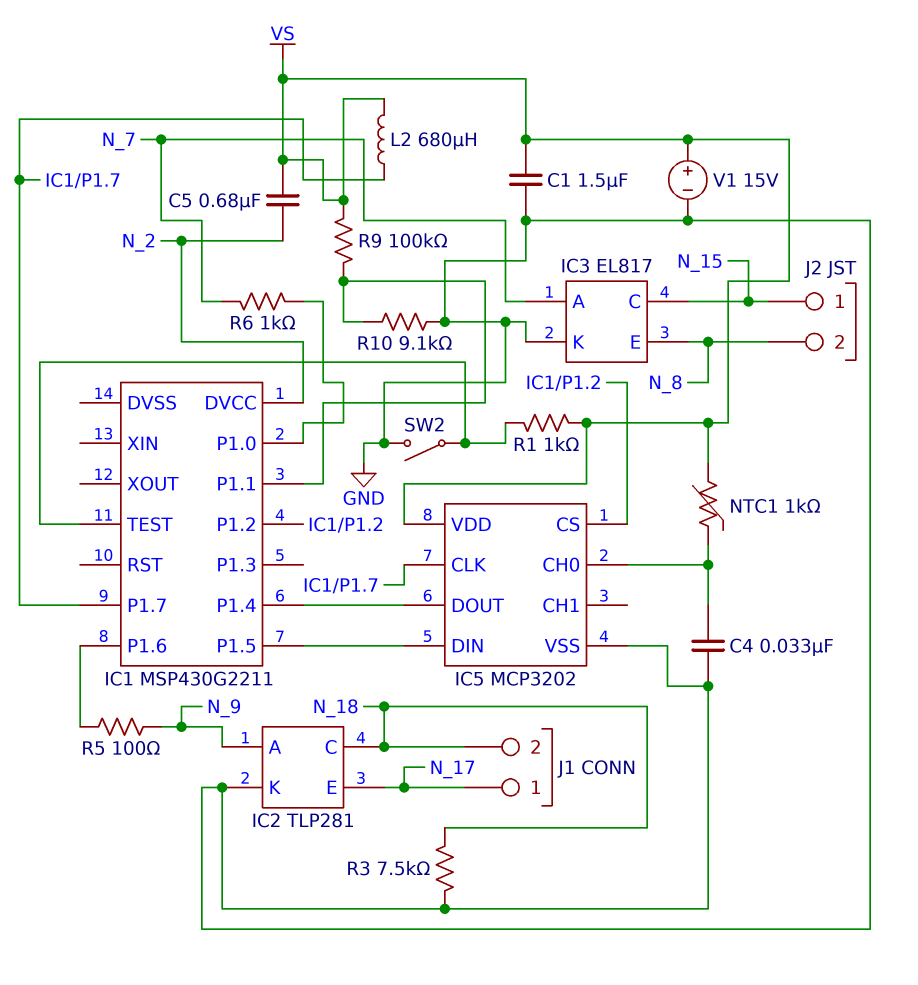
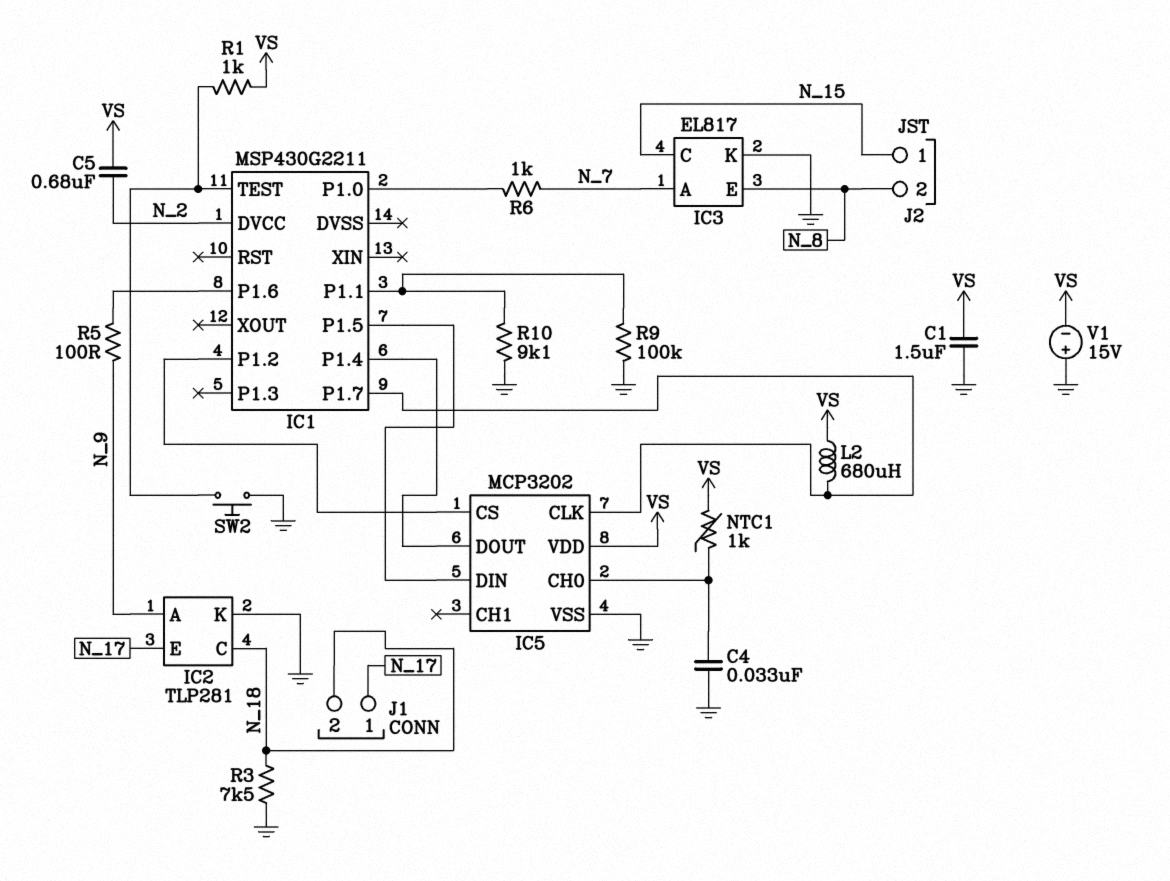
R9: 100k (IC1/P1.1, VS) -> 100k (GND, IC1/P1.1)
SW2: switch (GND, IC1/TEST) -> button (GND, IC1/TEST)
V1: 15V (plus VS, minus GND) -> 15V (plus GND, minus VS)

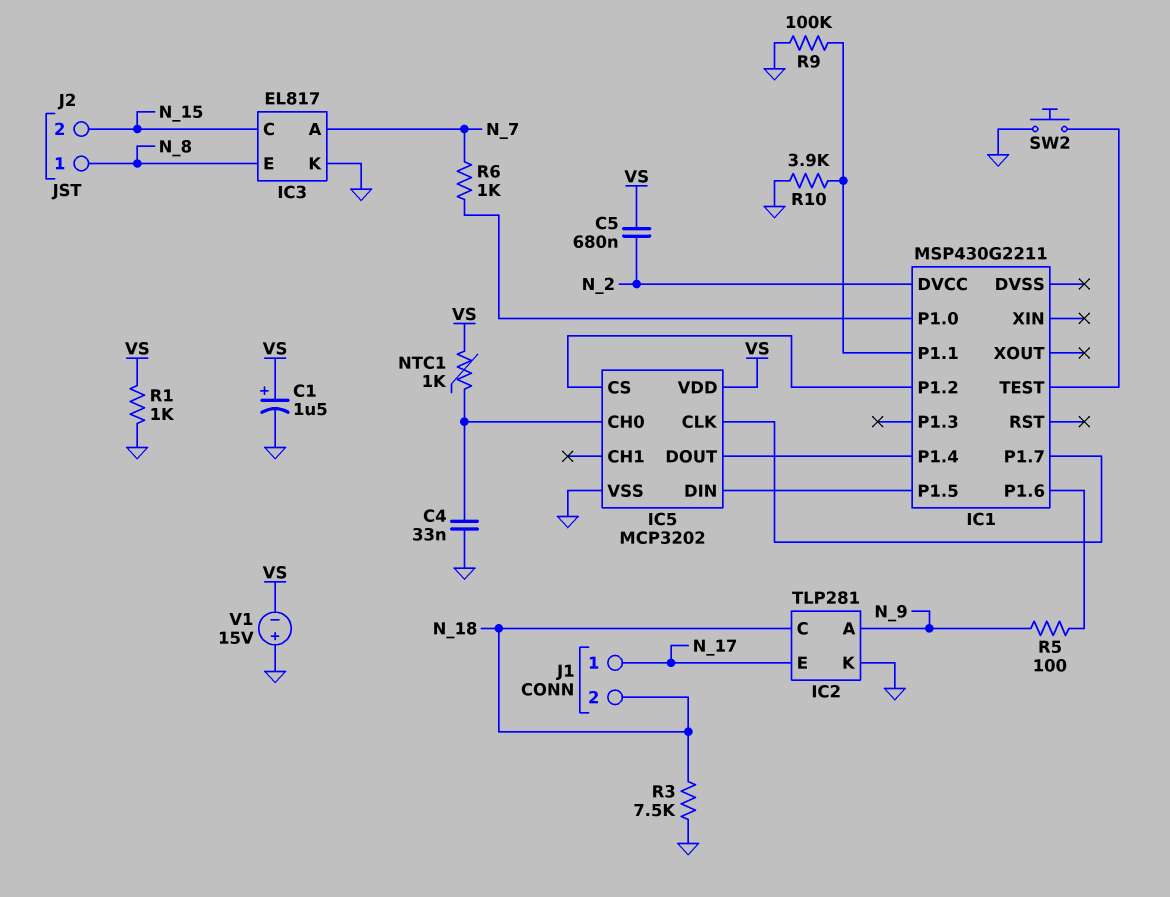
C1: 1.5uF (GND, VS) -> 1.5uF (plus VS, minus GND)
J2 pin 1: N_15 -> N_8
J2 pin 2: N_8 -> N_15
L2: 680uH (IC1/P1.7, VS) -> none
R1: 1k (IC1/TEST, VS) -> 1k (GND, VS)
R10: 9.1k (GND, IC1/P1.1) -> 3.9k (GND, IC1/P1.1)

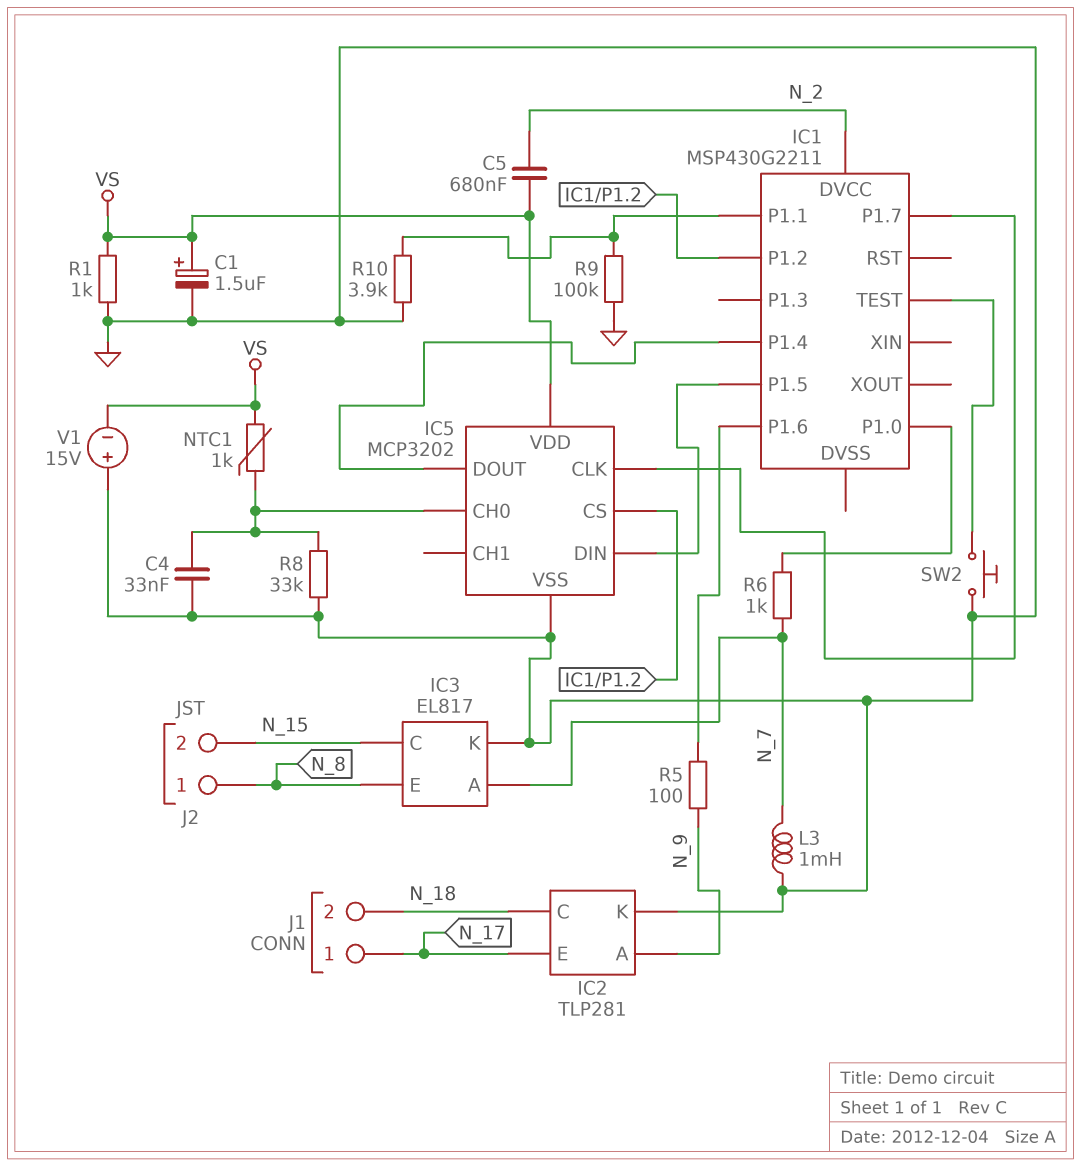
L3: none -> 1mH (GND, N_7)
R3: 7.5k (GND, N_18) -> none
R8: none -> 33k (GND, IC5/CH0)

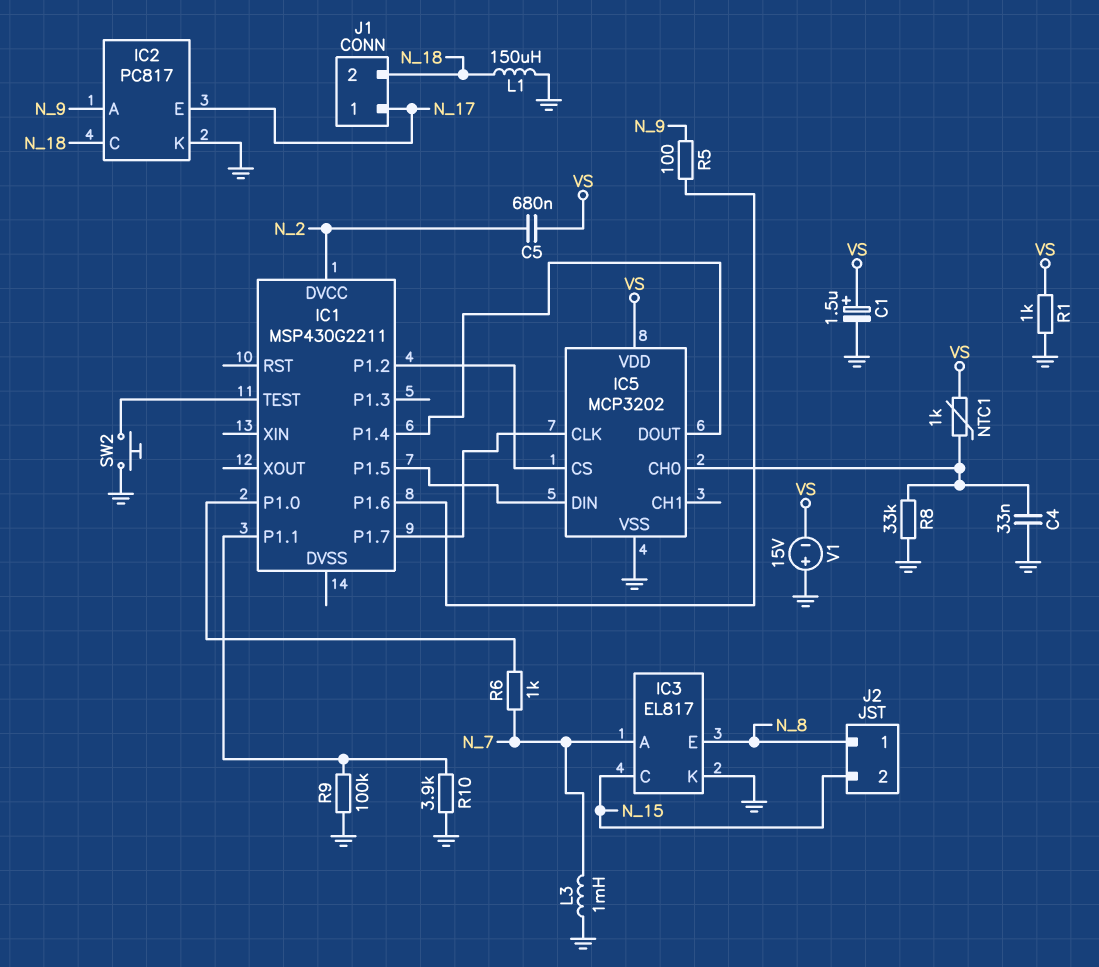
IC2: TLP281 -> PC817
L1: none -> 150uH (GND, N_18)

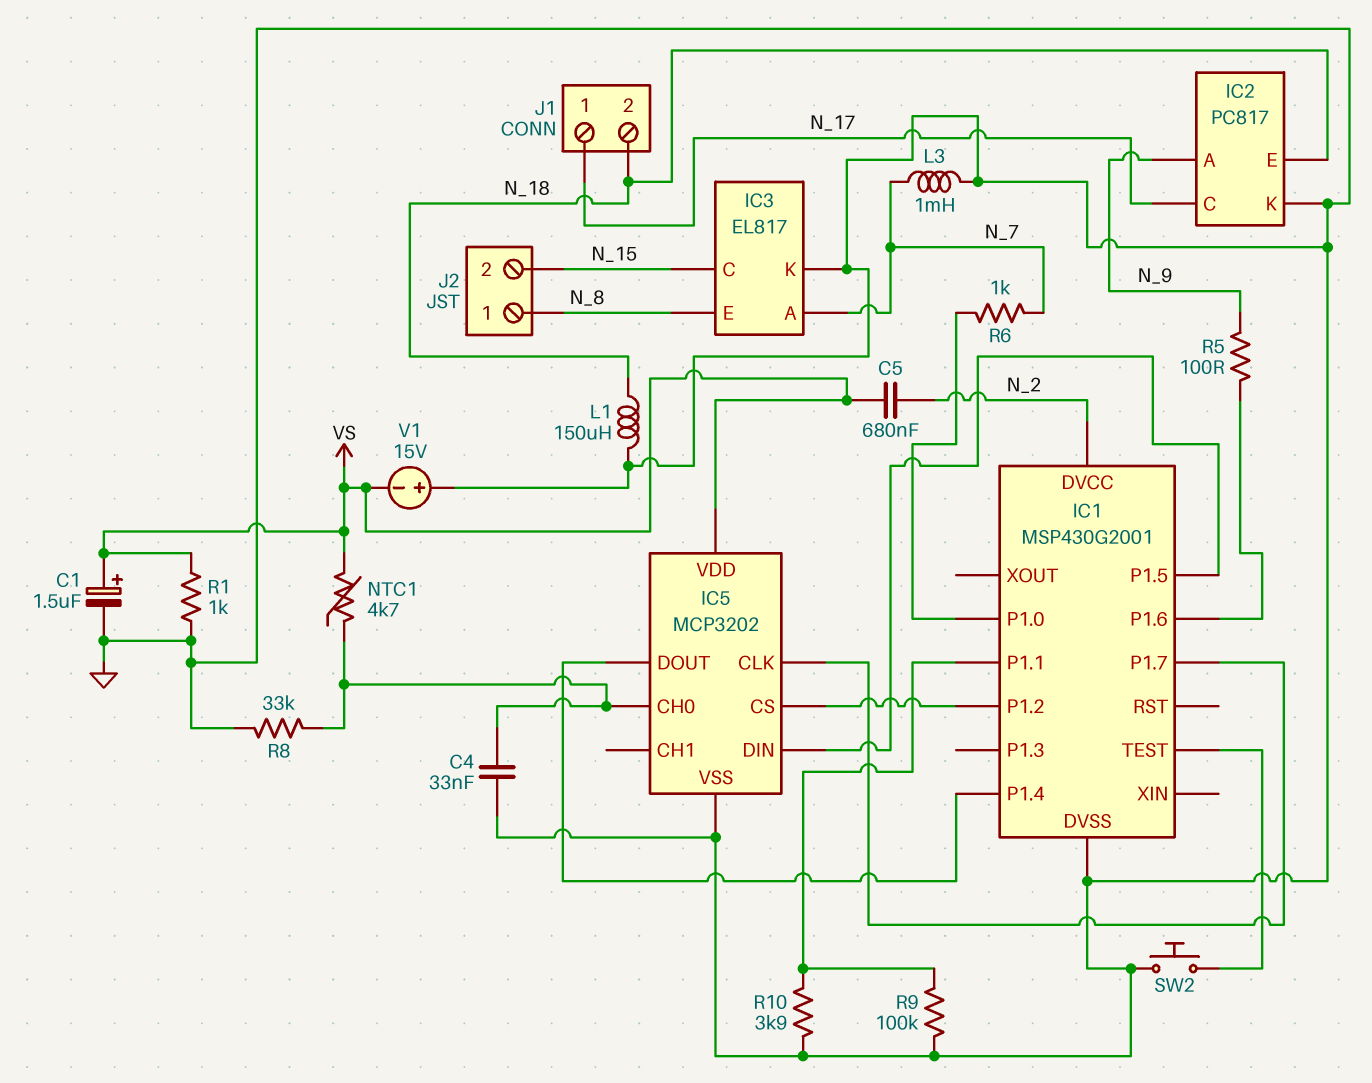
IC1: MSP430G2211 -> MSP430G2001
IC1 pin DVSS: none -> GND
IC2 pin C: N_18 -> N_17
IC2 pin E: N_17 -> N_18
NTC1: 1k (IC5/CH0, VS) -> 4.7k (IC5/CH0, VS)

